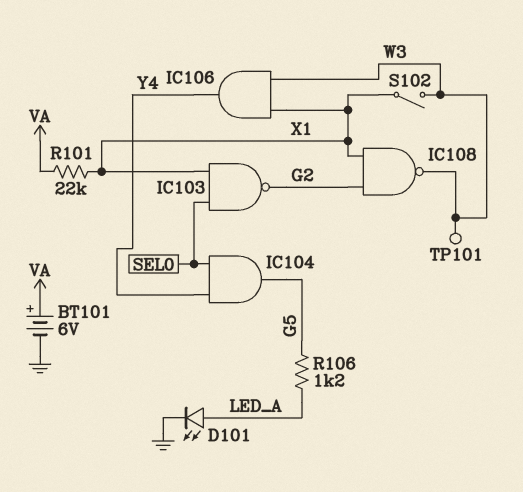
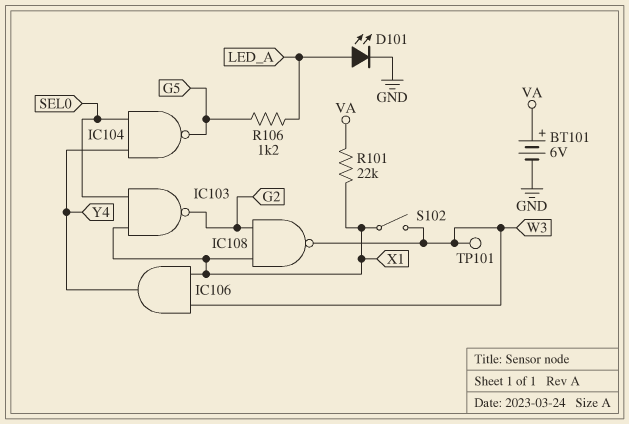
IC104: AND (in SEL0, in Y4, out G5) -> NAND (in SEL0, in Y4, out G5)

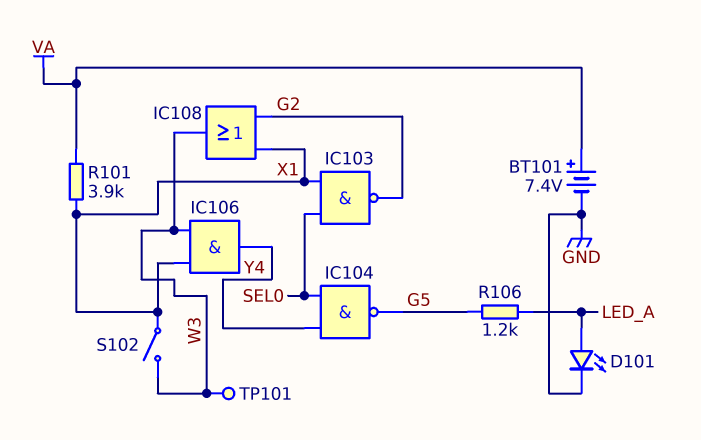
BT101: 6V (plus VA, minus GND) -> 7.4V (plus VA, minus GND)
IC108: NAND (in G2, in X1, out W3) -> OR (in G2, in X1, out W3)
R101: 22k (VA, X1) -> 3.9k (VA, X1)

